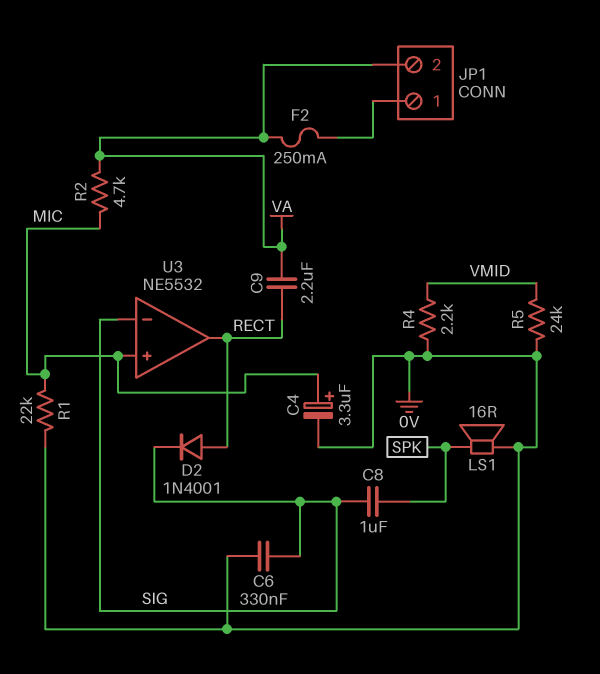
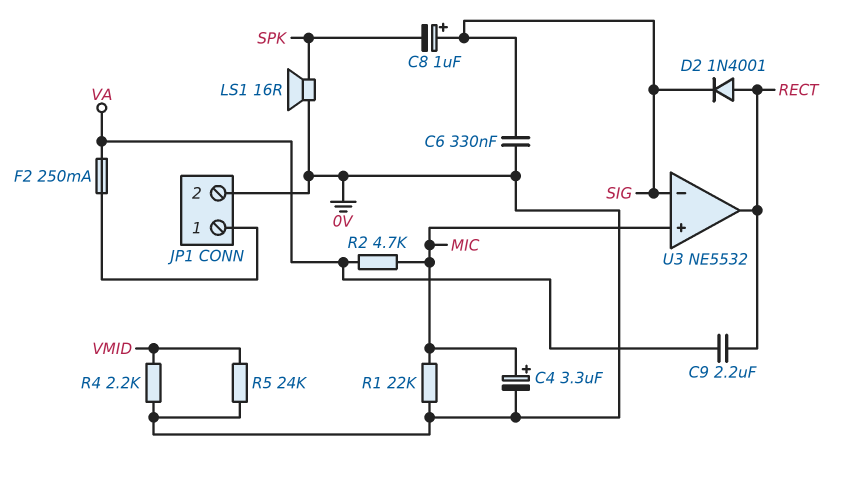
C8: 1uF (SIG, SPK) -> 1uF (plus SIG, minus SPK)
JP1 pin 2: VA -> 0V

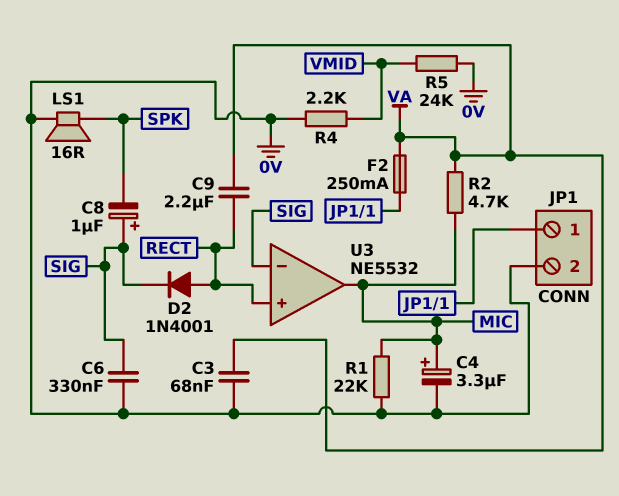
C3: none -> 68nF (0V, VA)
U3 pin in+: MIC -> RECT
U3 pin out: RECT -> MIC

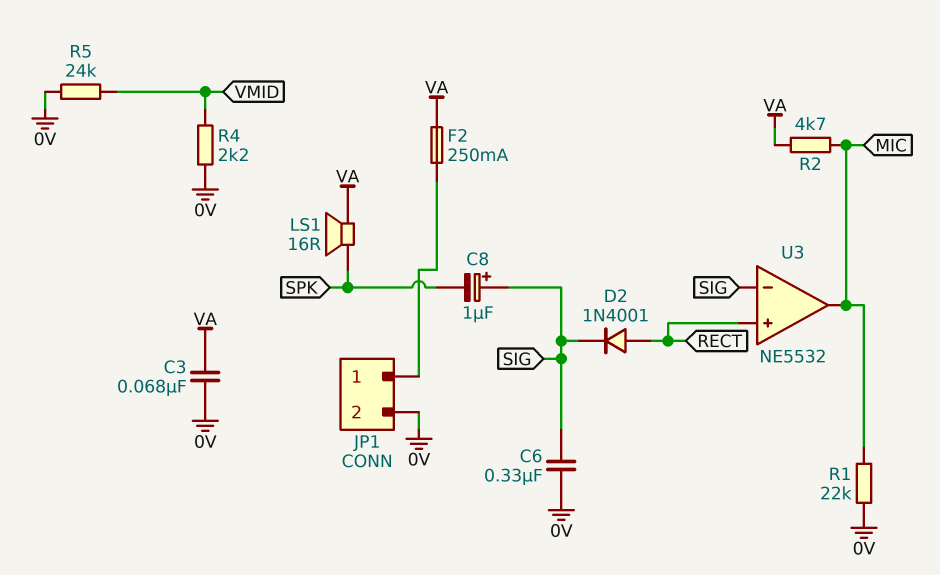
C4: 3.3uF (plus MIC, minus 0V) -> none
C9: 2.2uF (RECT, VA) -> none
LS1: speaker 16R (0V, SPK) -> speaker 16R (SPK, VA)

